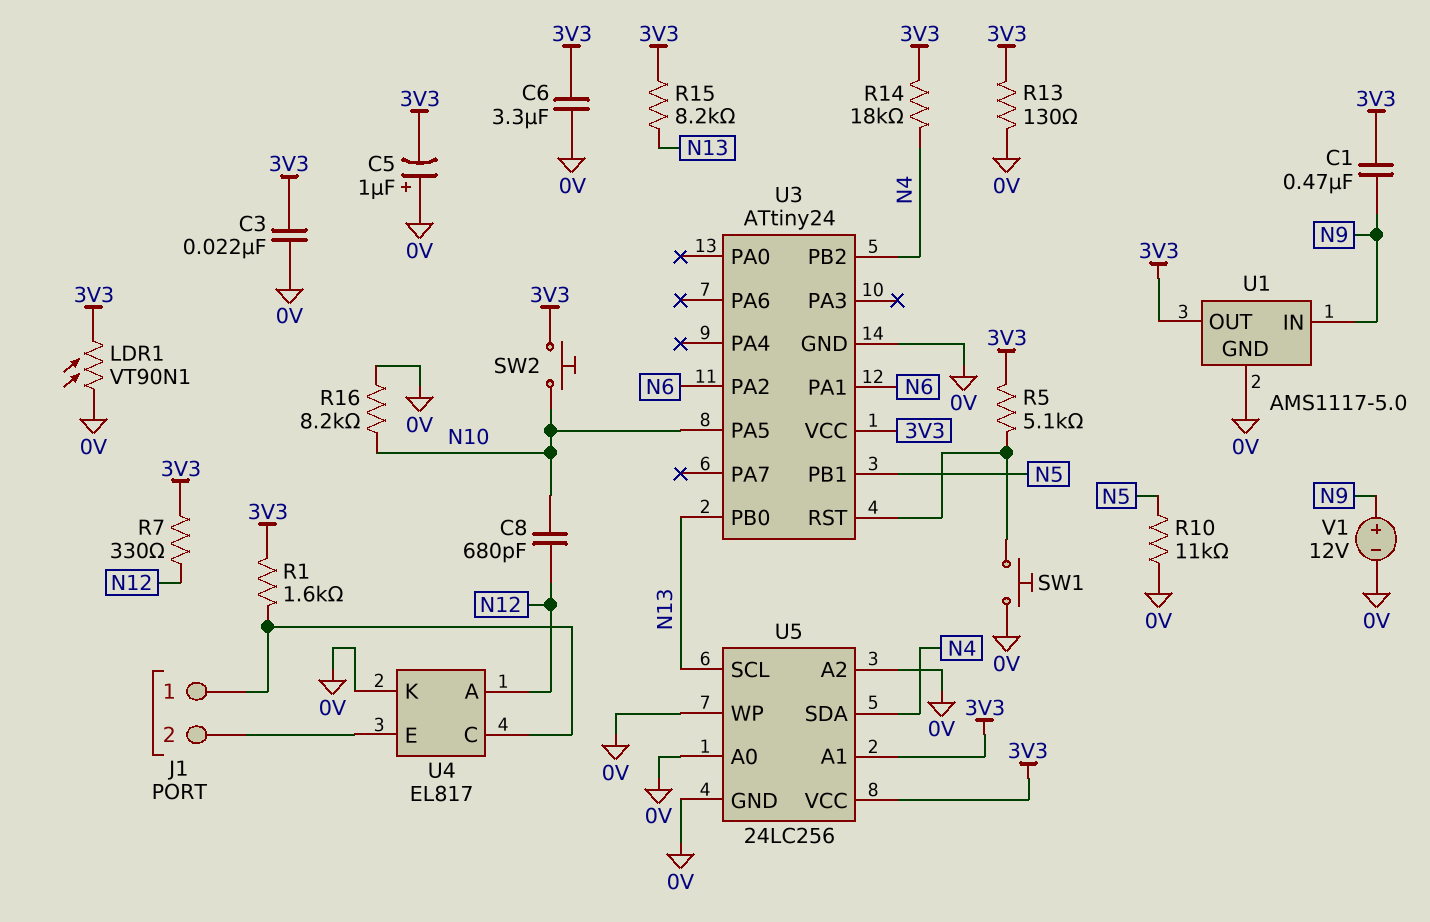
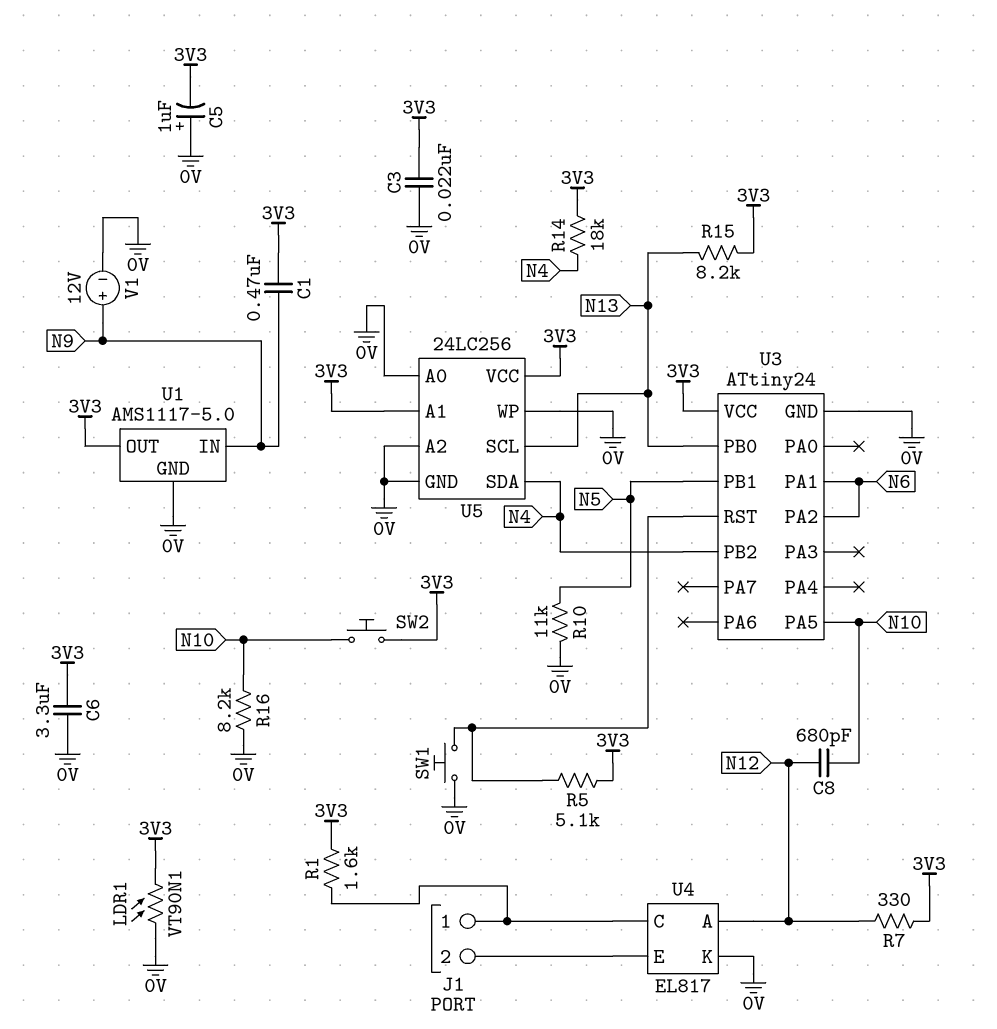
R13: 130 (0V, 3V3) -> none

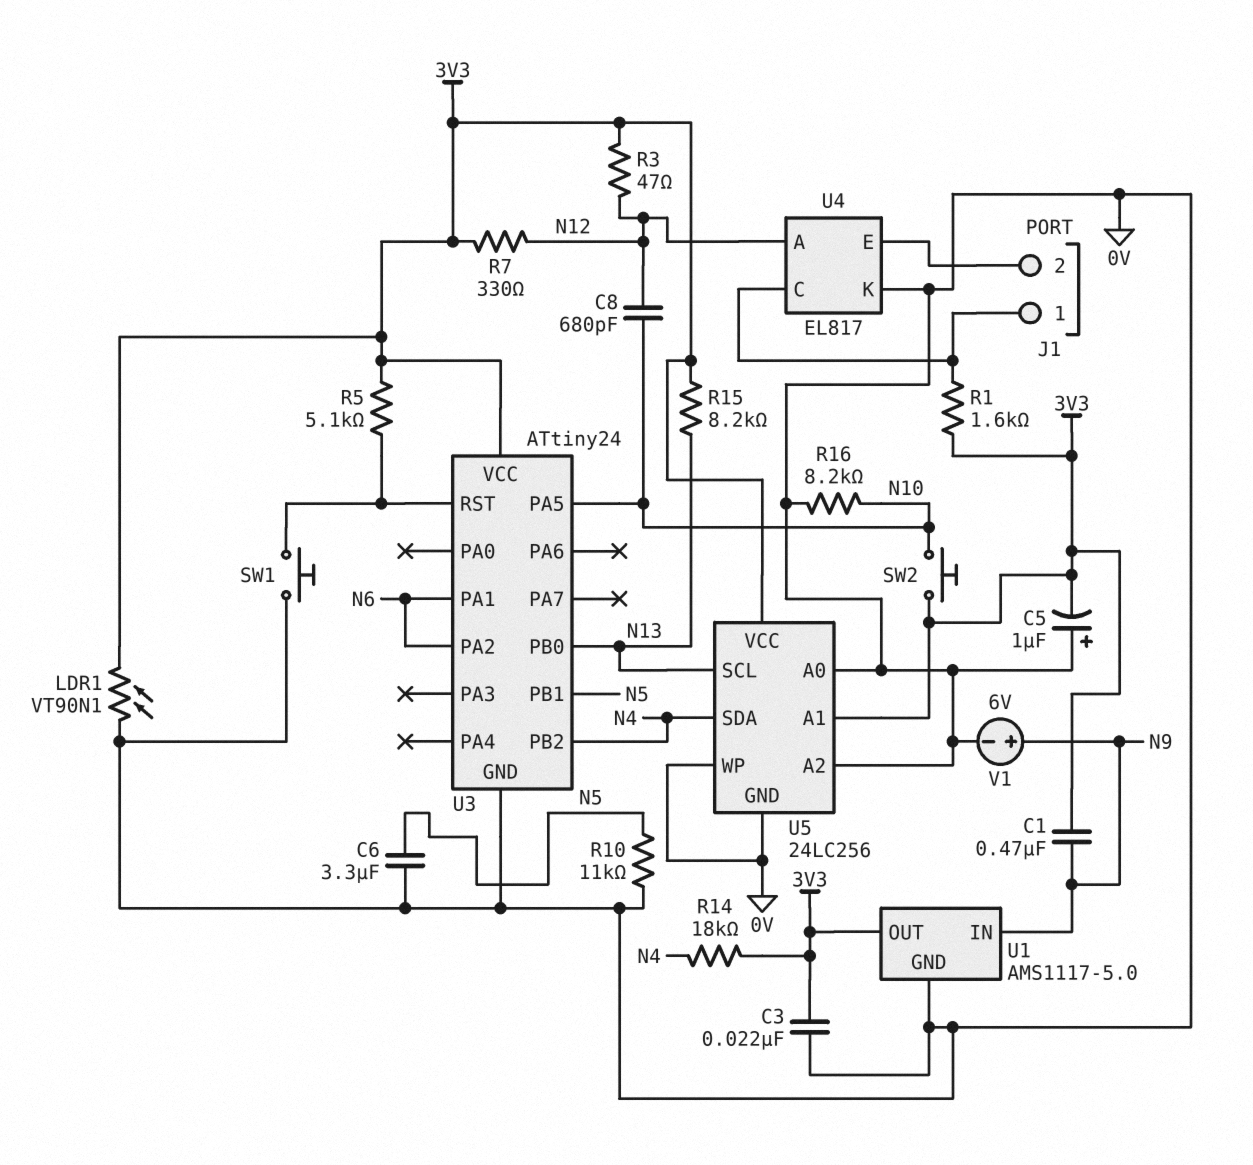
C6: 3.3uF (0V, 3V3) -> 3.3uF (0V, N5)
R3: none -> 47 (3V3, N12)
V1: 12V (plus N9, minus 0V) -> 6V (plus N9, minus 0V)

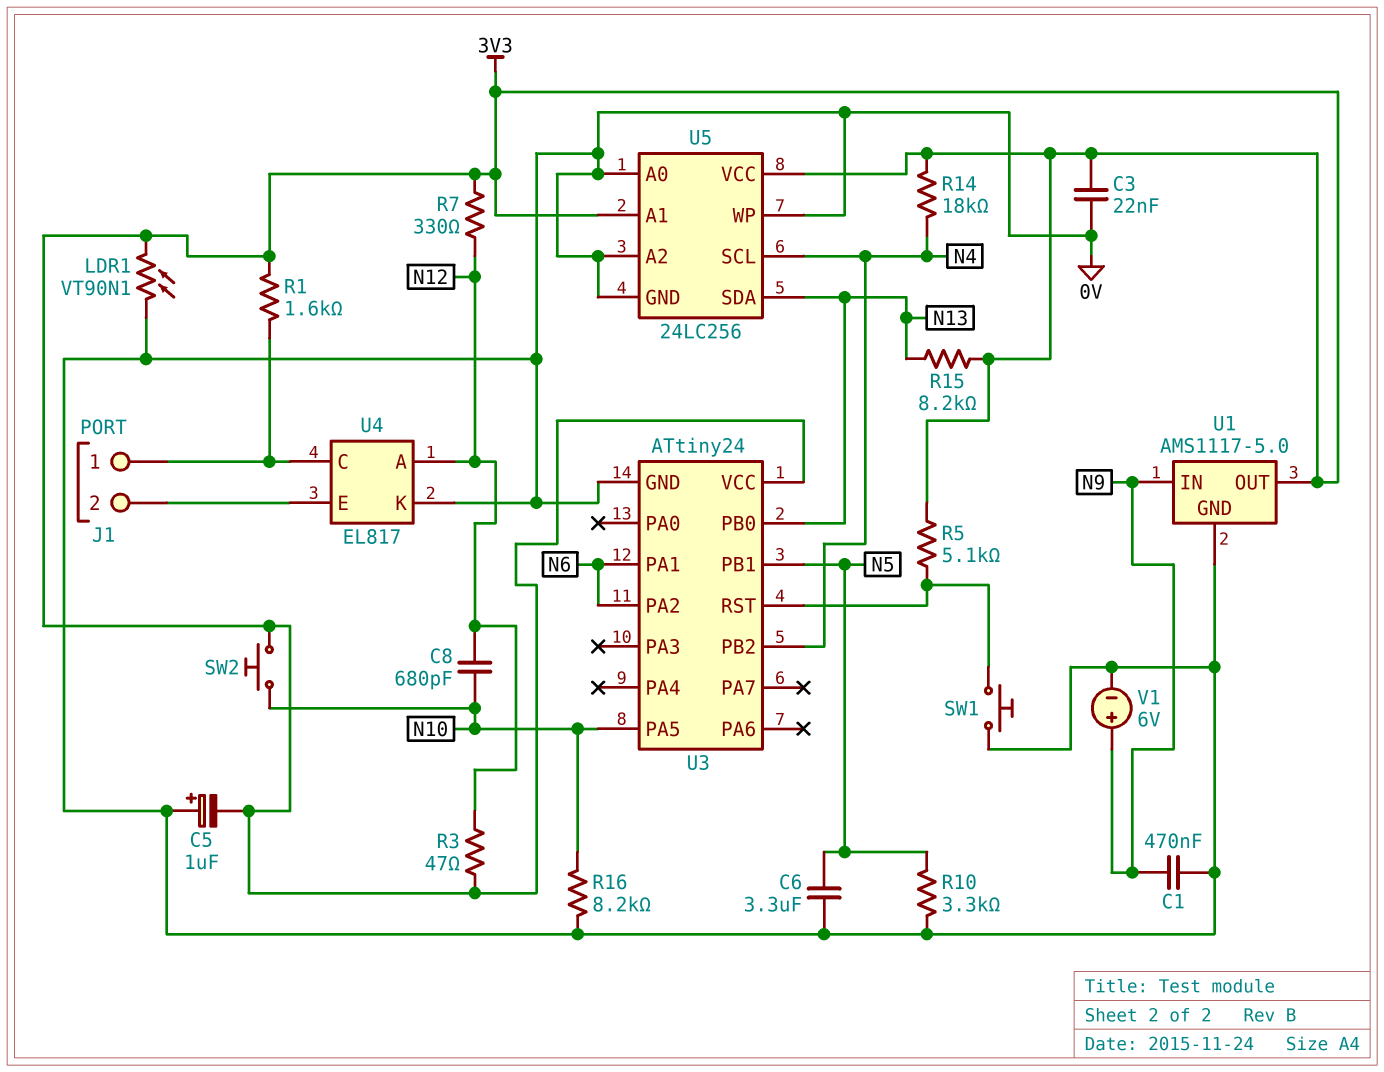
C1: 470nF (3V3, N9) -> 470nF (0V, N9)
R10: 11k (0V, N5) -> 3.3k (0V, N5)
U5 pin SCL: N13 -> N4
U5 pin SDA: N4 -> N13

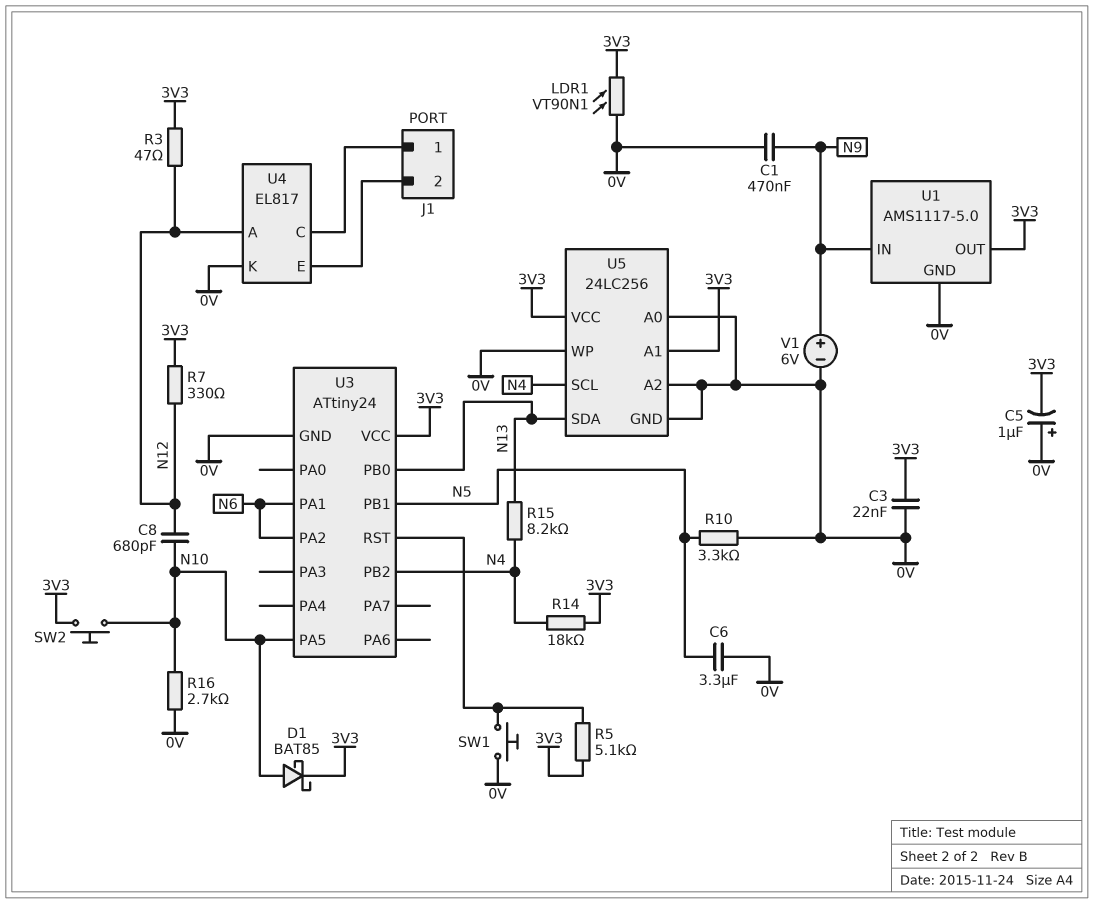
D1: none -> schottky BAT85 (A N10, K 3V3)
R1: 1.6k (3V3, J1/1) -> none
R15: 8.2k (3V3, N13) -> 8.2k (N4, N13)
R16: 8.2k (0V, N10) -> 2.7k (0V, N10)

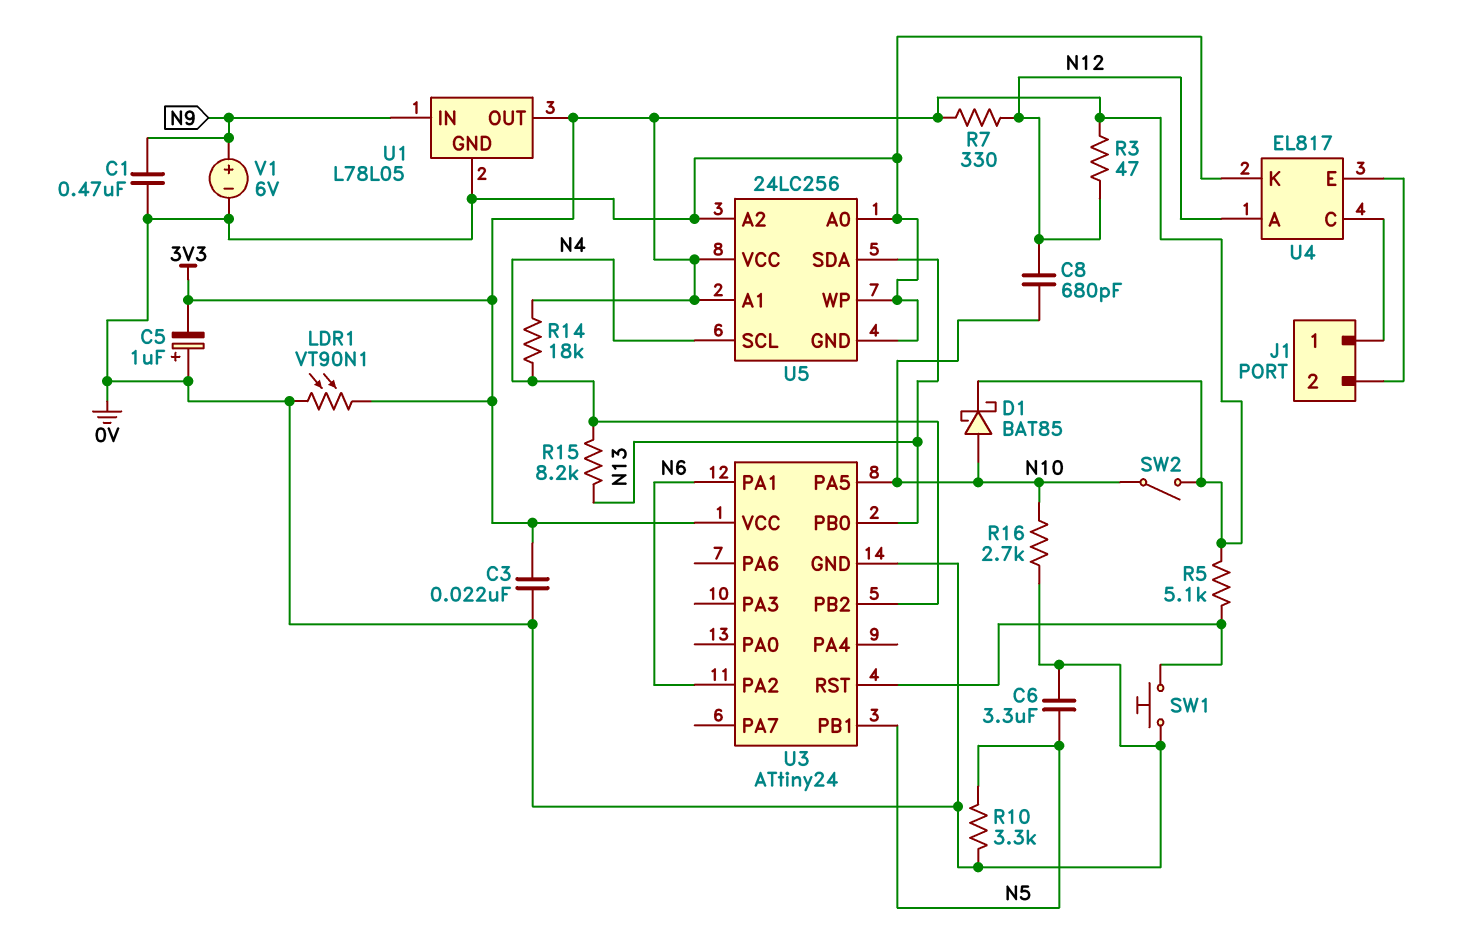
SW2: button (3V3, N10) -> switch (3V3, N10)
U1: AMS1117-5.0 -> L78L05

